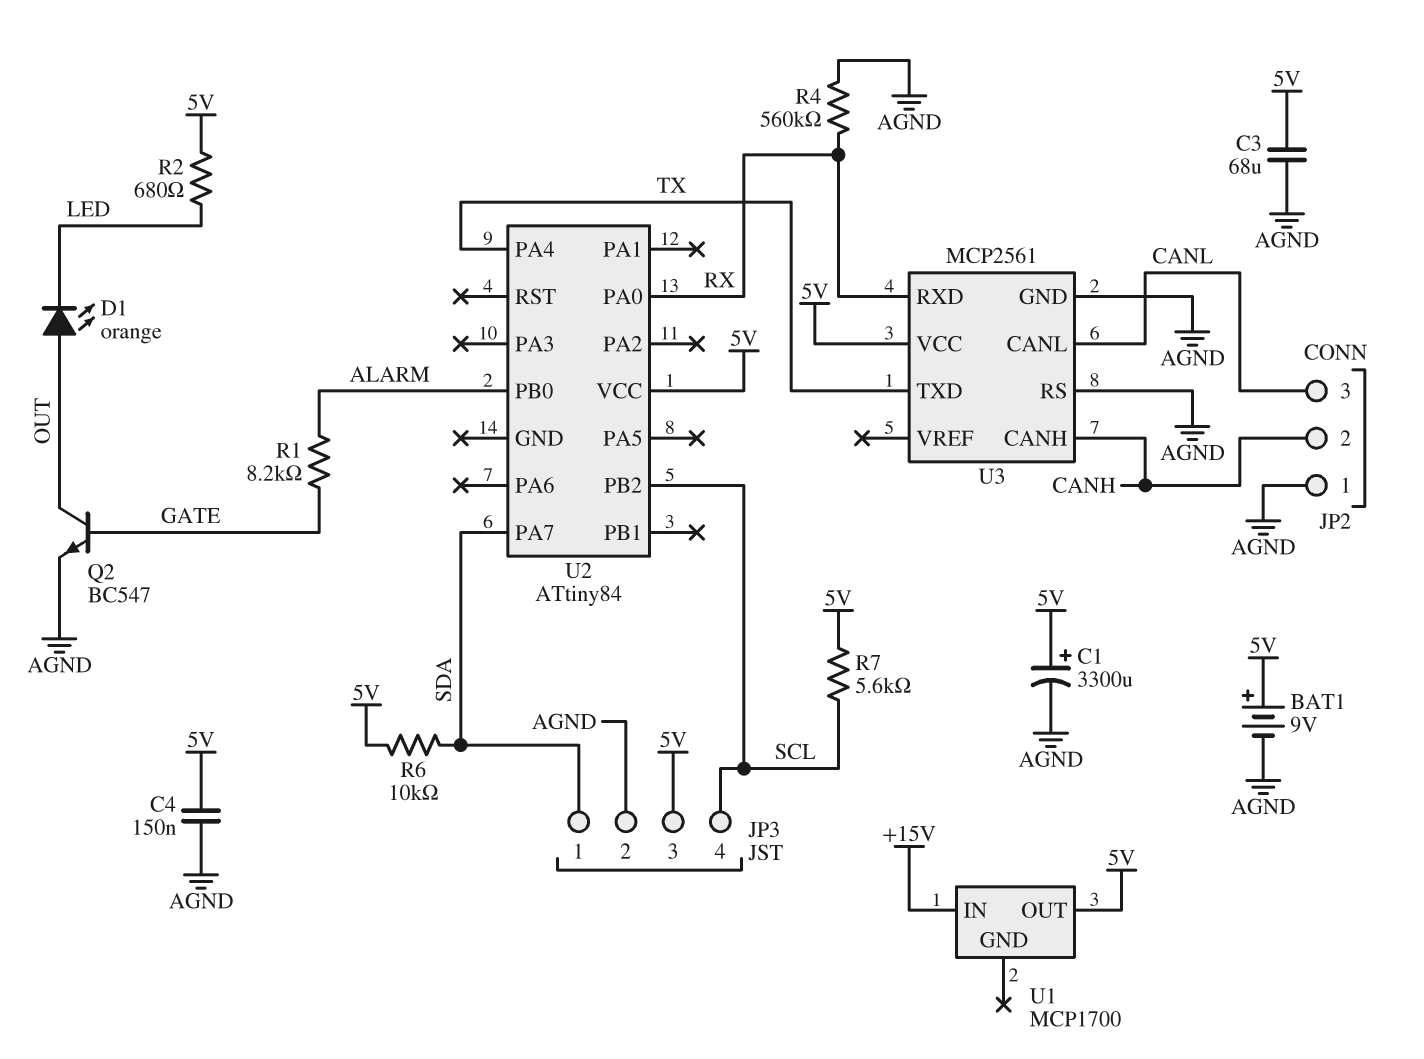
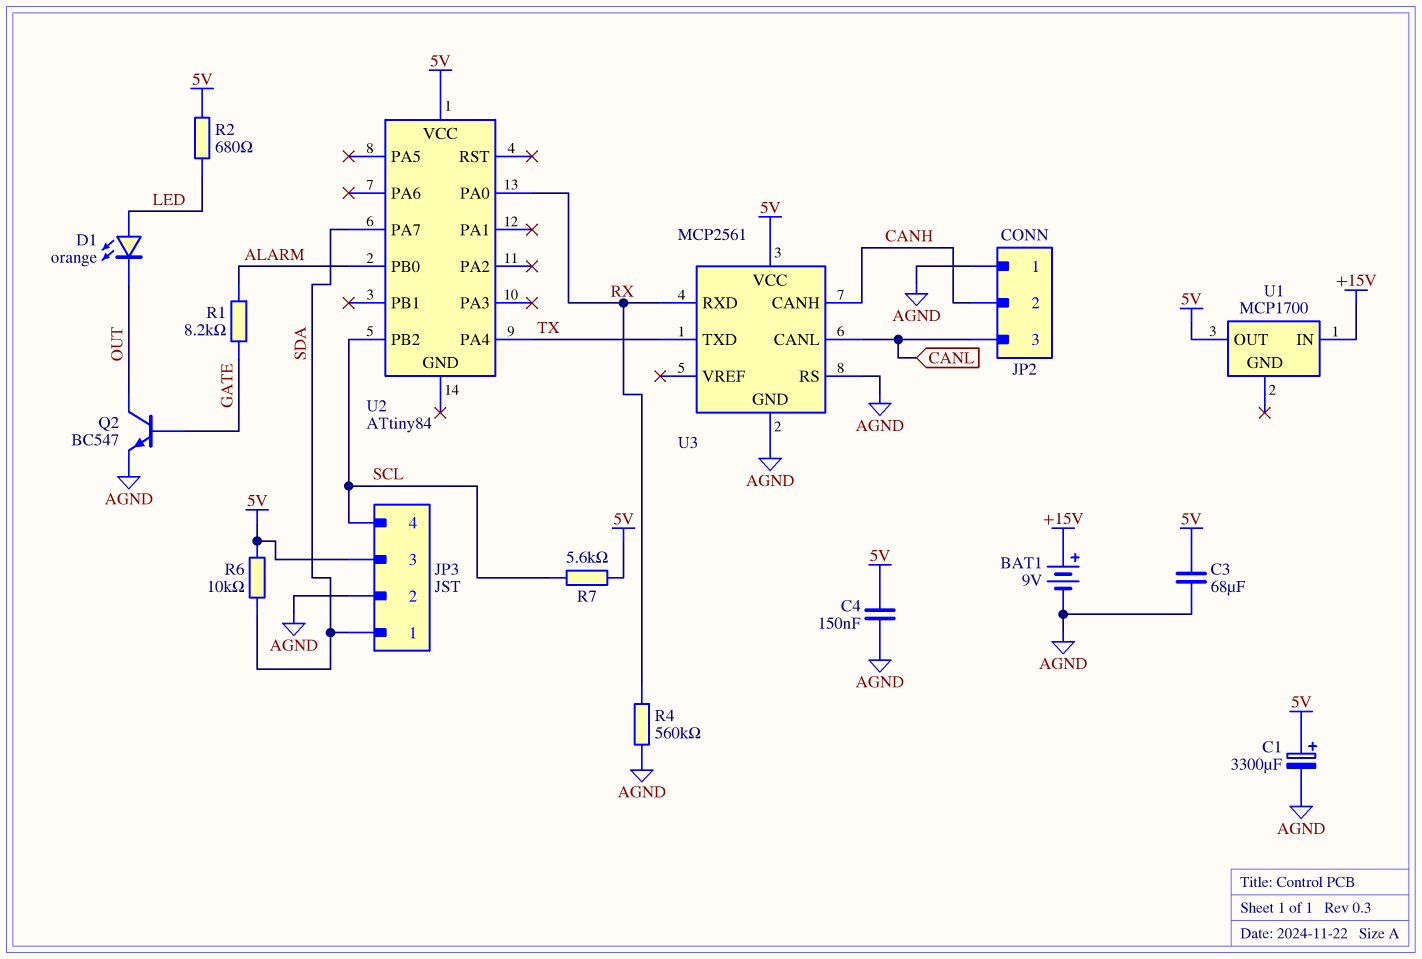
BAT1: 9V (plus 5V, minus AGND) -> 9V (plus +15V, minus AGND)
D1: LED orange (A OUT, K LED) -> LED orange (A LED, K OUT)

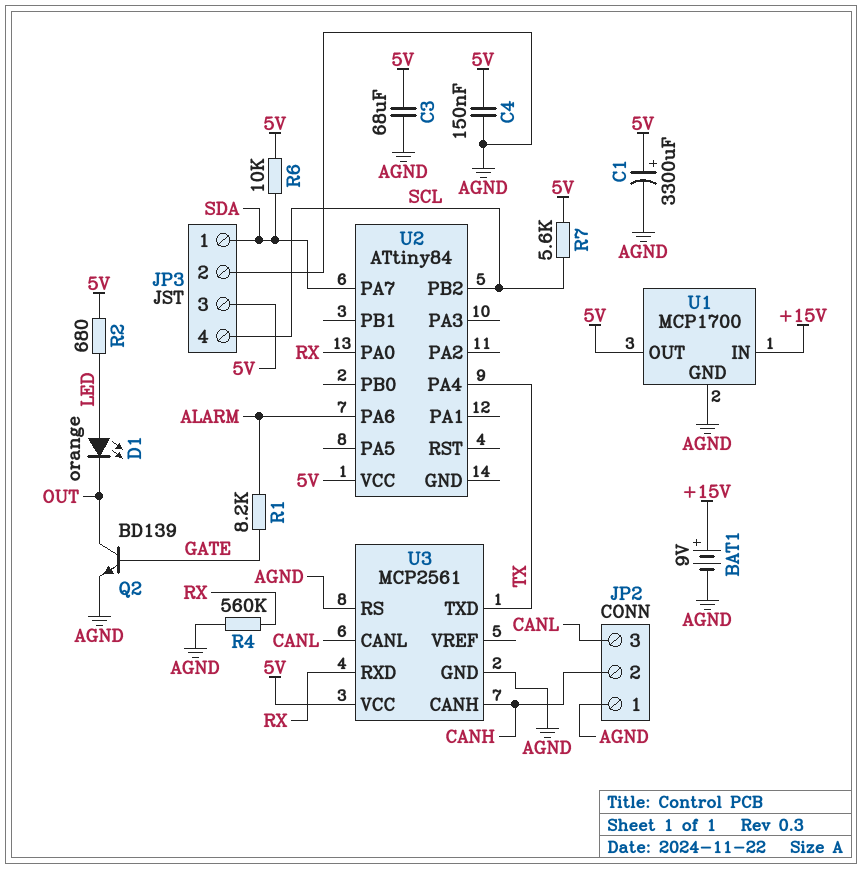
Q2: NPN BC547 (B GATE, C OUT, E AGND) -> NPN BD139 (B GATE, C OUT, E AGND)
U1 pin GND: none -> AGND
U2 pin PA6: none -> ALARM
U2 pin PB0: ALARM -> none

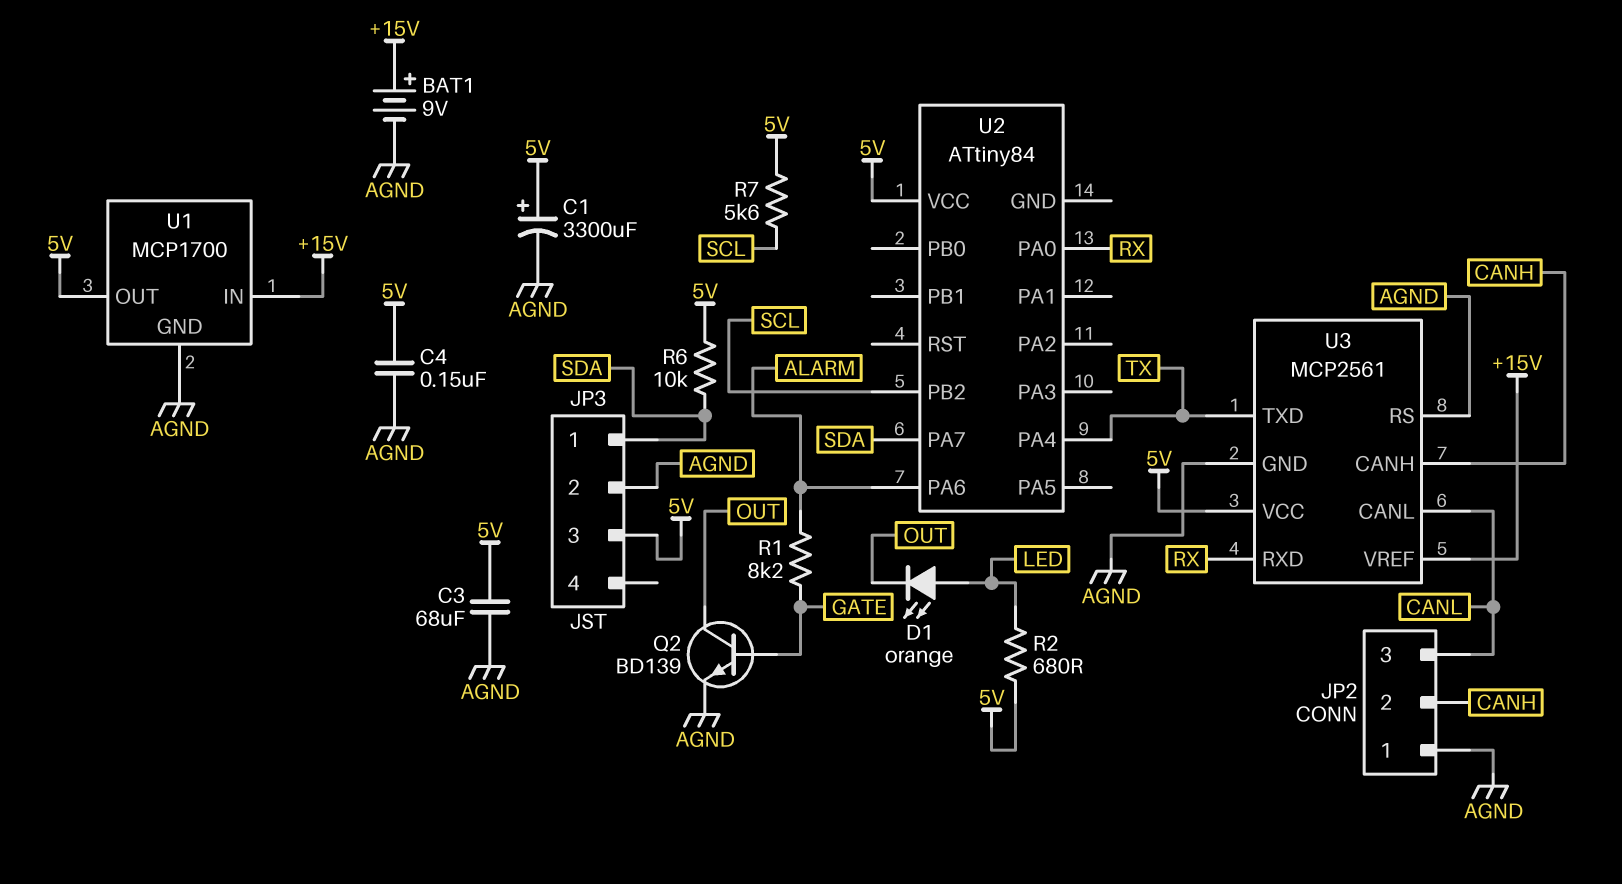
JP3 pin 4: SCL -> none
R4: 560k (AGND, RX) -> none
U3 pin VREF: none -> +15V

